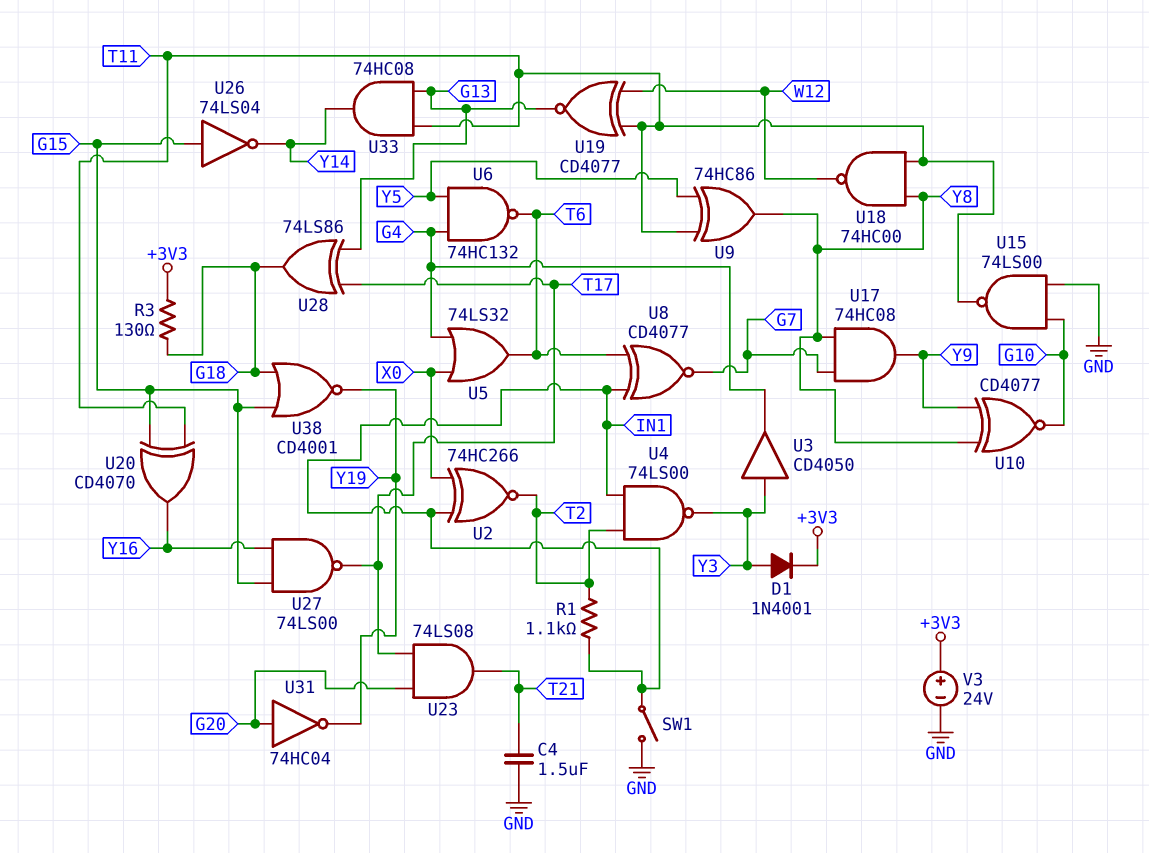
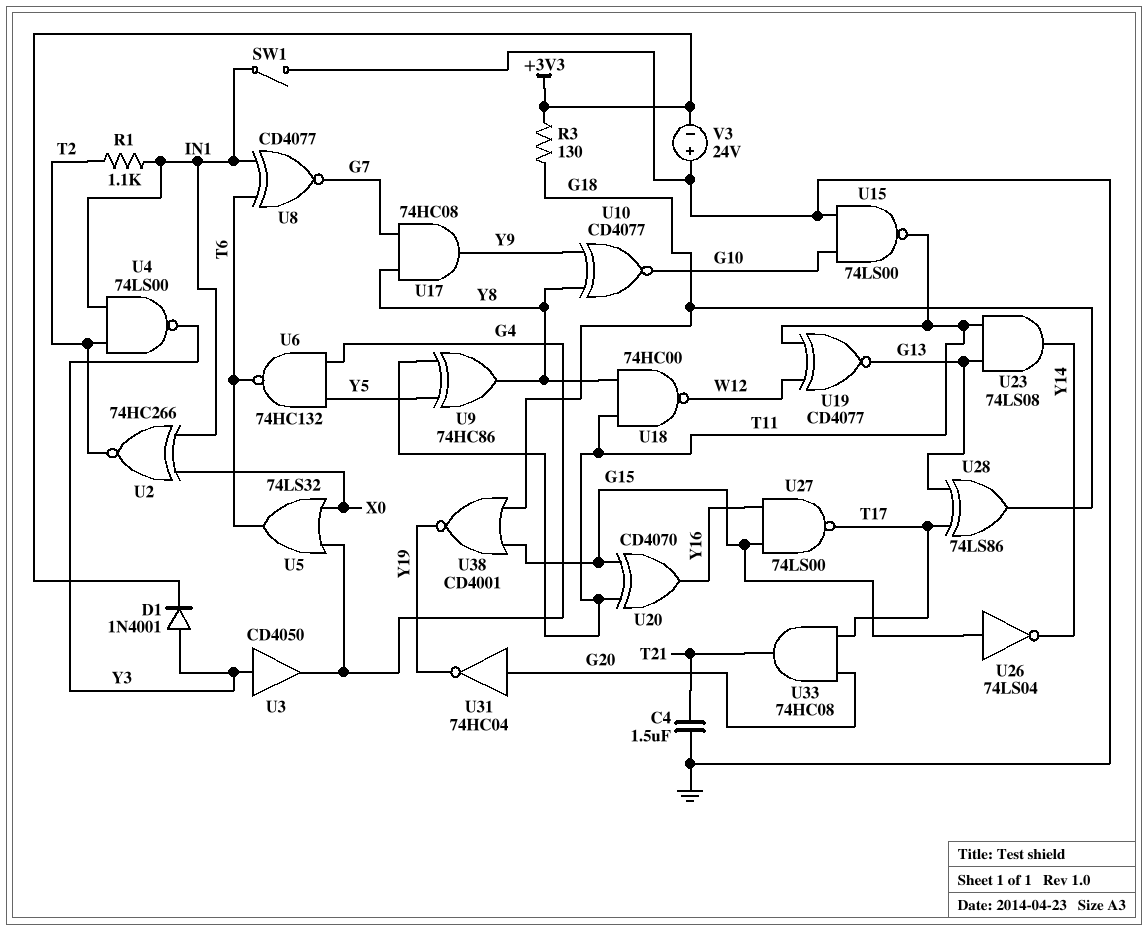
U23: AND 74LS08 (in G20, in T17, out T21) -> AND 74LS08 (in G13, in T11, out Y14)
U33: AND 74HC08 (in G13, in T11, out Y14) -> AND 74HC08 (in G20, in T17, out T21)
V3: 24V (plus +3V3, minus GND) -> 24V (plus GND, minus +3V3)

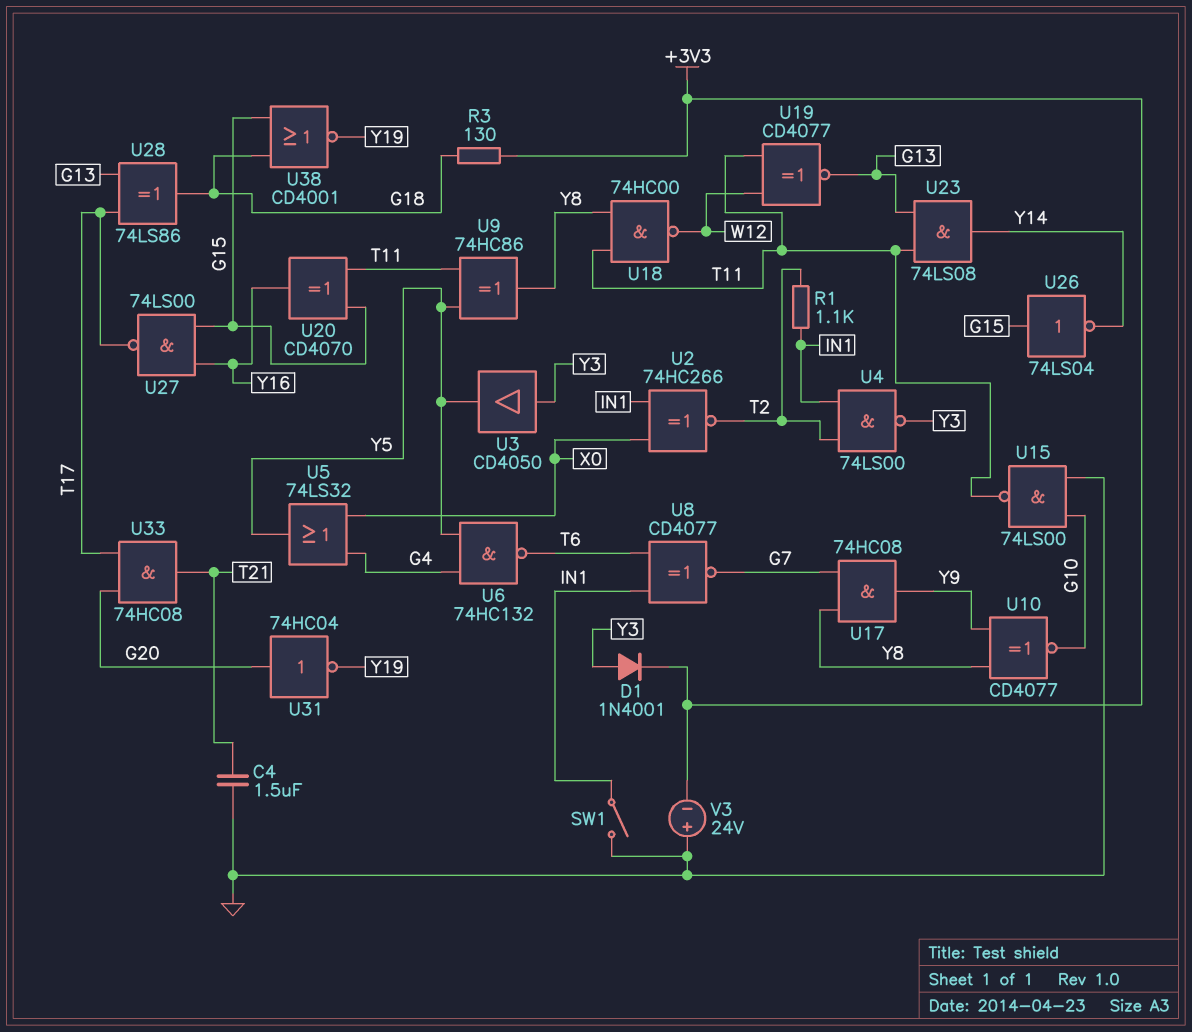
U3: buffer CD4050 (in Y3, out G4) -> buffer CD4050 (in Y3, out Y5)
U5: OR 74LS32 (in G4, in X0, out T6) -> OR 74LS32 (in G4, in X0, out Y5)

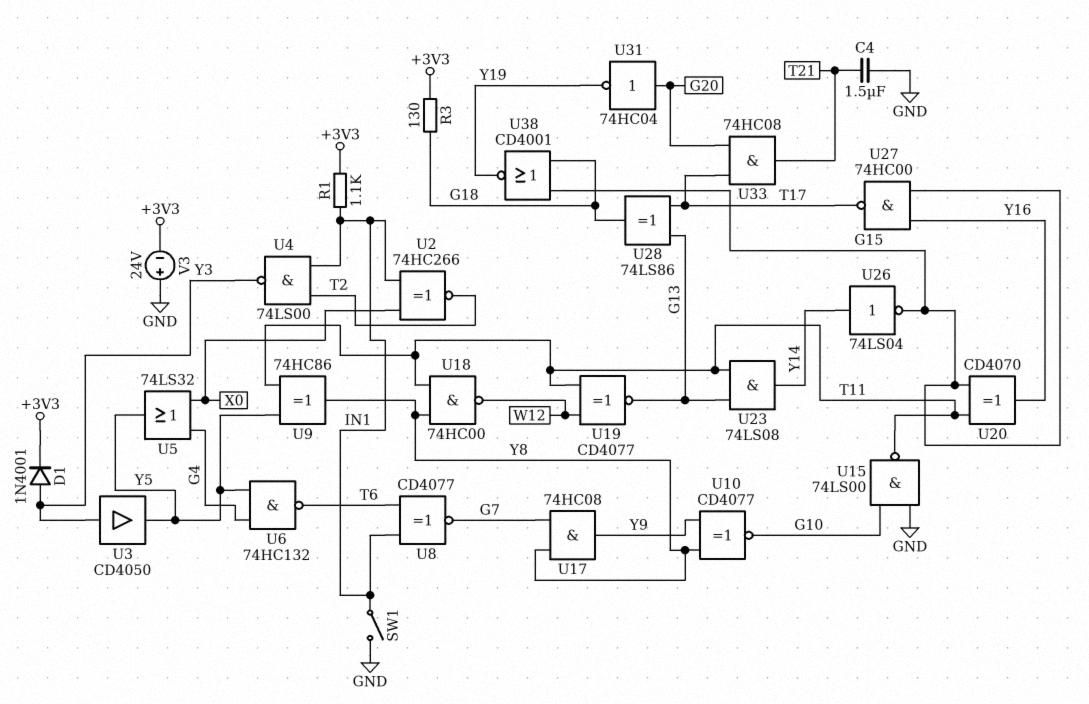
R1: 1.1k (IN1, T2) -> 1.1k (+3V3, IN1)
U26: NOT 74LS04 (in G15, out Y14) -> NOT 74LS04 (in Y14, out G15)
U27: NAND 74LS00 (in G15, in Y16, out T17) -> NAND 74HC00 (in G15, in Y16, out T17)

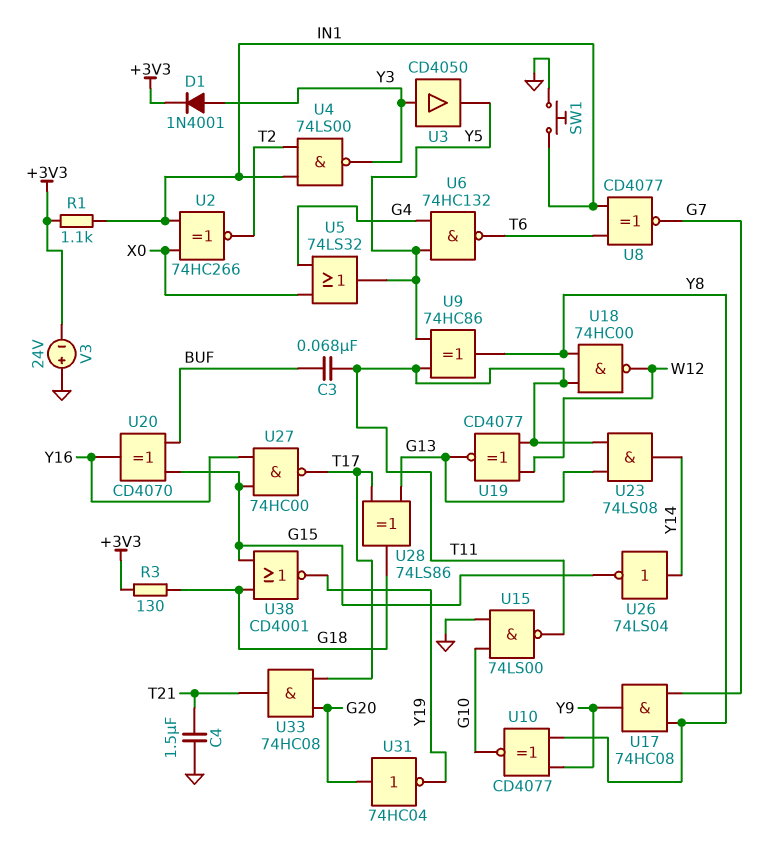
C3: none -> 68nF (BUF, T11)
SW1: switch (GND, IN1) -> button (GND, IN1)
U20: XOR CD4070 (in G15, in T11, out Y16) -> XOR CD4070 (in BUF, in G15, out Y16)

